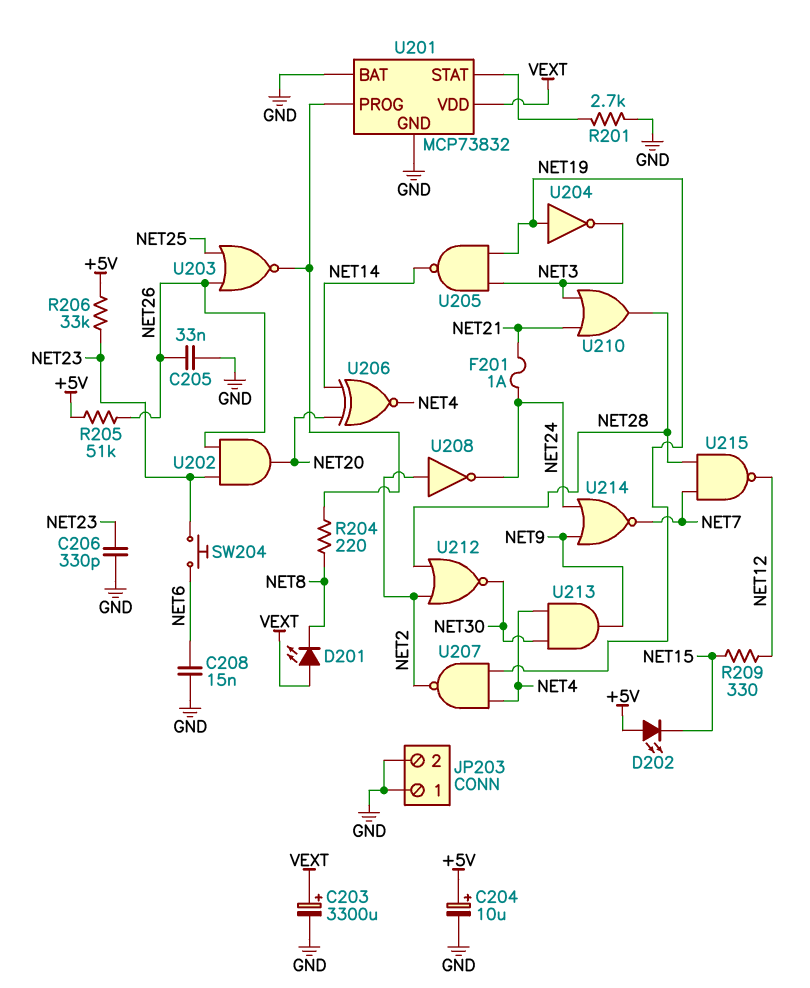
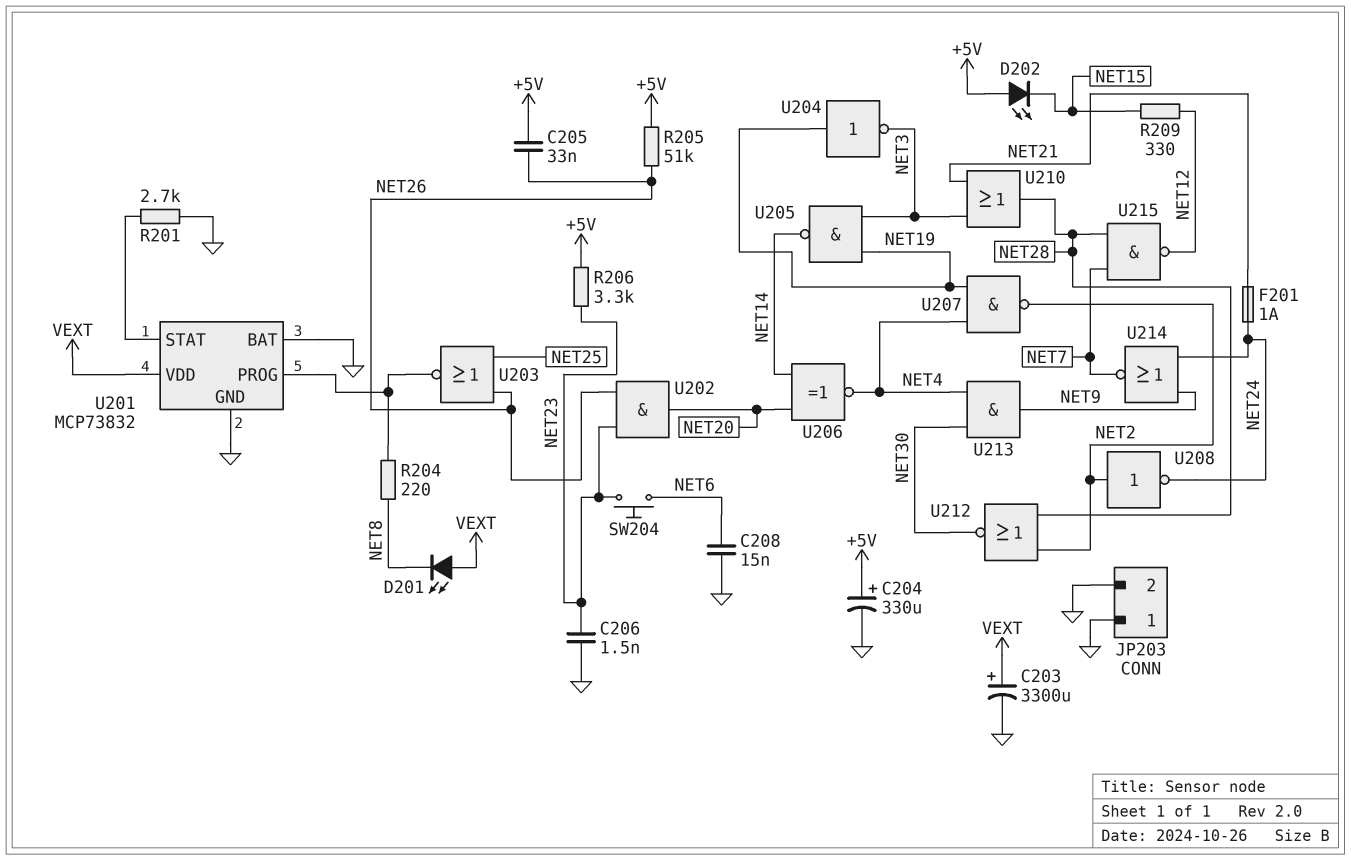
C204: 10uF (plus +5V, minus GND) -> 330uF (plus +5V, minus GND)
C205: 33nF (GND, NET26) -> 33nF (+5V, NET26)
C206: 330pF (GND, NET23) -> 1.5nF (GND, NET23)
R206: 33k (+5V, NET23) -> 3.3k (+5V, NET23)

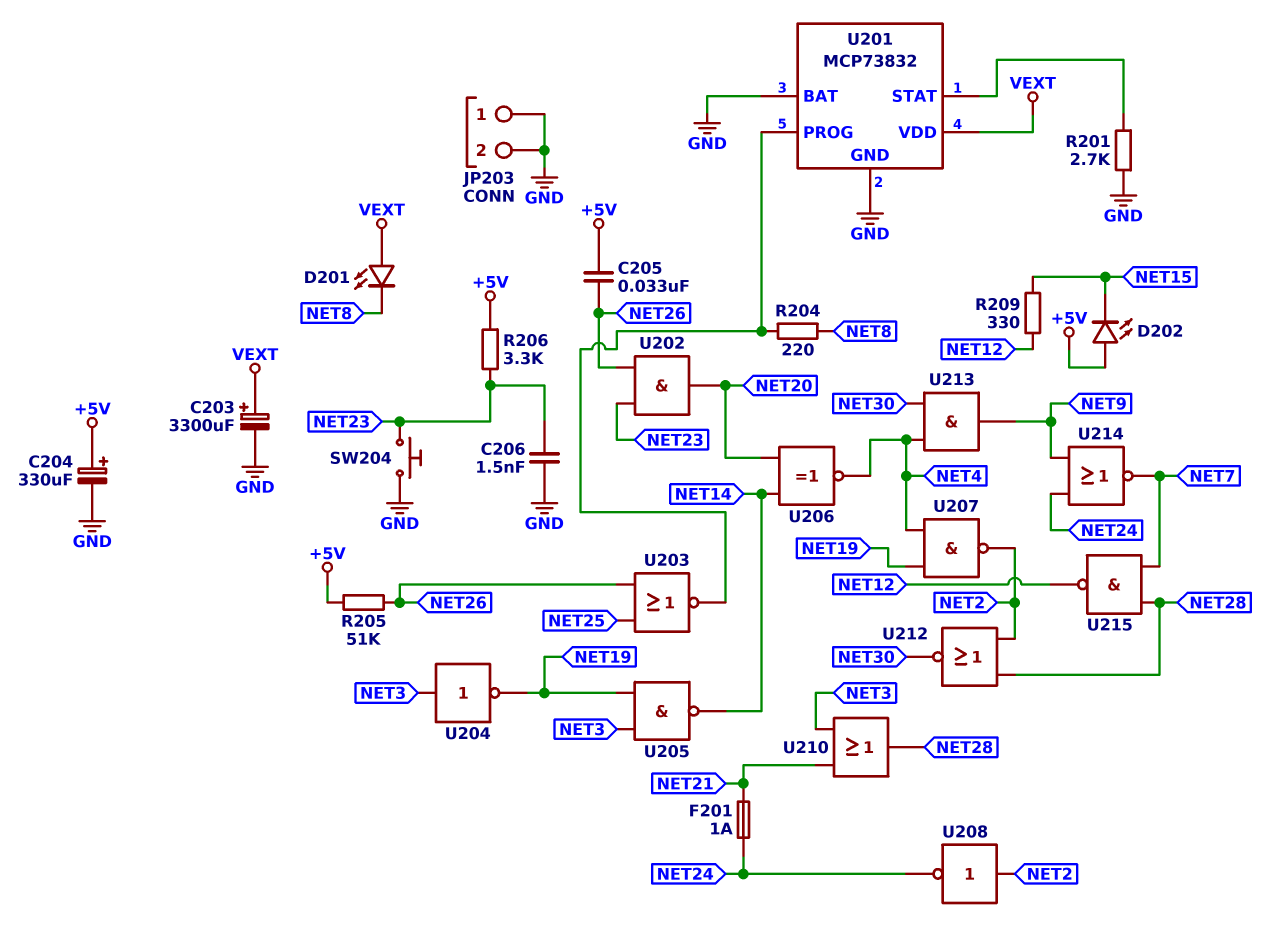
C208: 15nF (GND, NET6) -> none
SW204: button (NET6, NET23) -> button (GND, NET23)
U204: NOT (in NET19, out NET3) -> NOT (in NET3, out NET19)

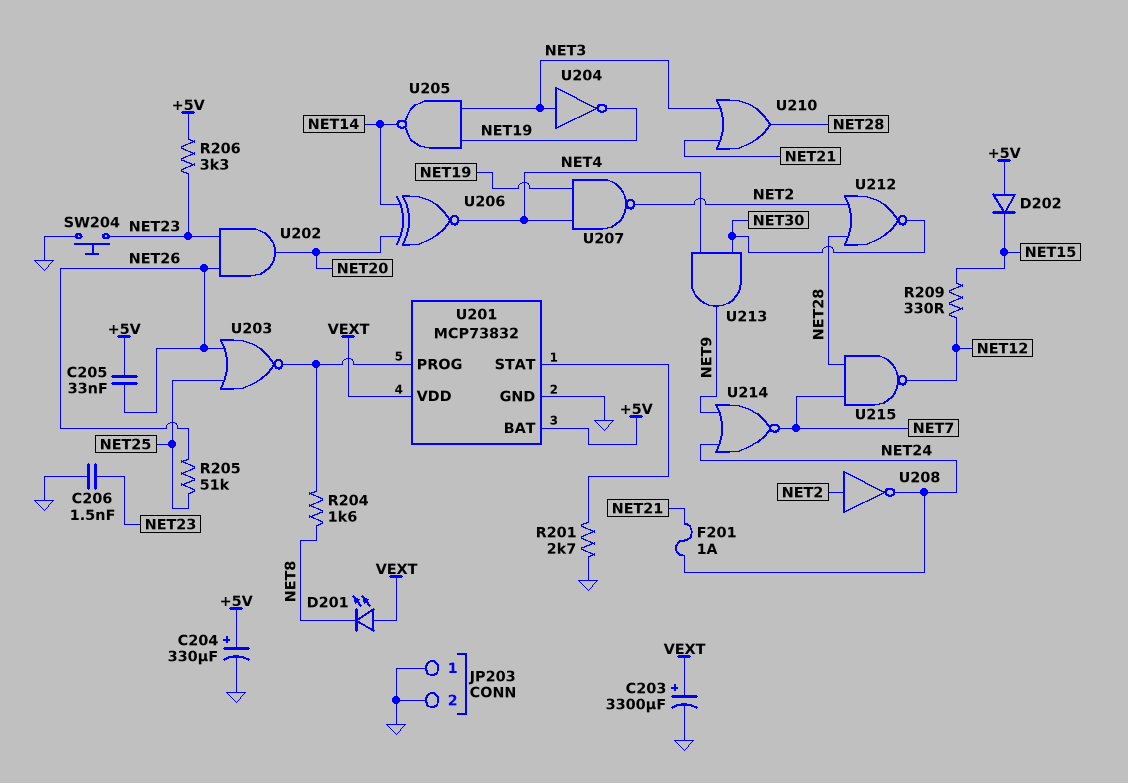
D202: LED (A +5V, K NET15) -> diode (A +5V, K NET15)
R204: 220 (NET8, U201/PROG) -> 1.6k (NET8, U201/PROG)
R205: 51k (+5V, NET26) -> 51k (NET25, NET26)
U201 pin BAT: GND -> +5V

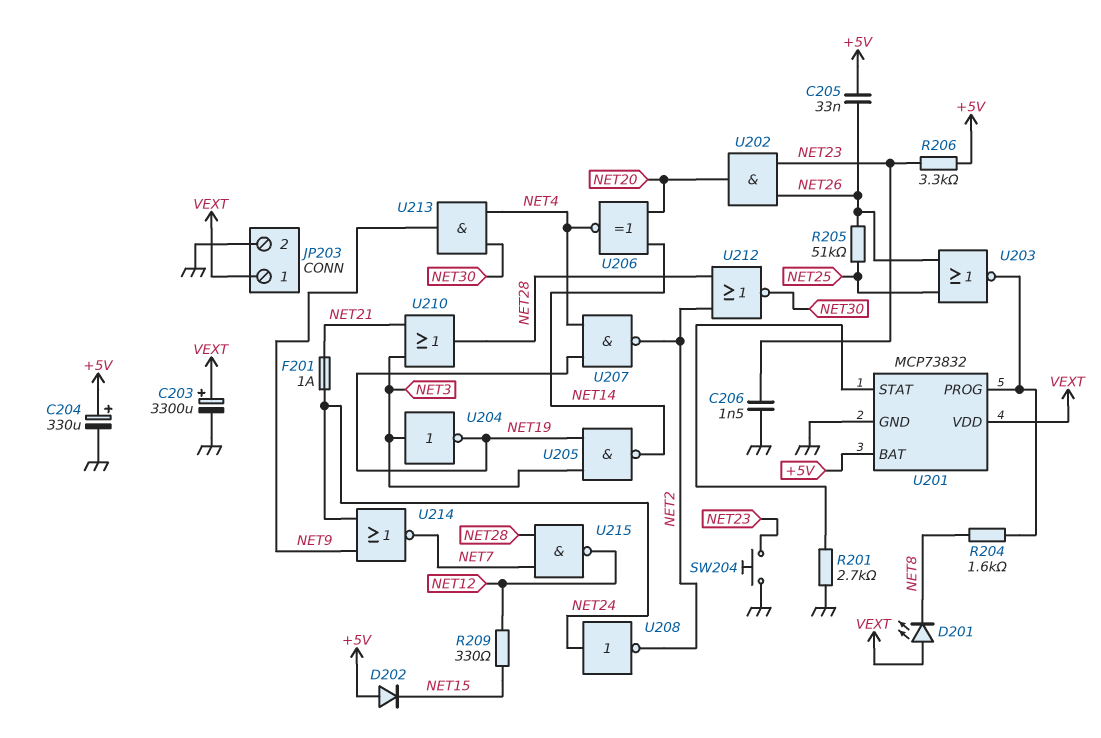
JP203 pin 1: GND -> VEXT
U208: NOT (in NET2, out NET24) -> NOT (in NET24, out NET2)

